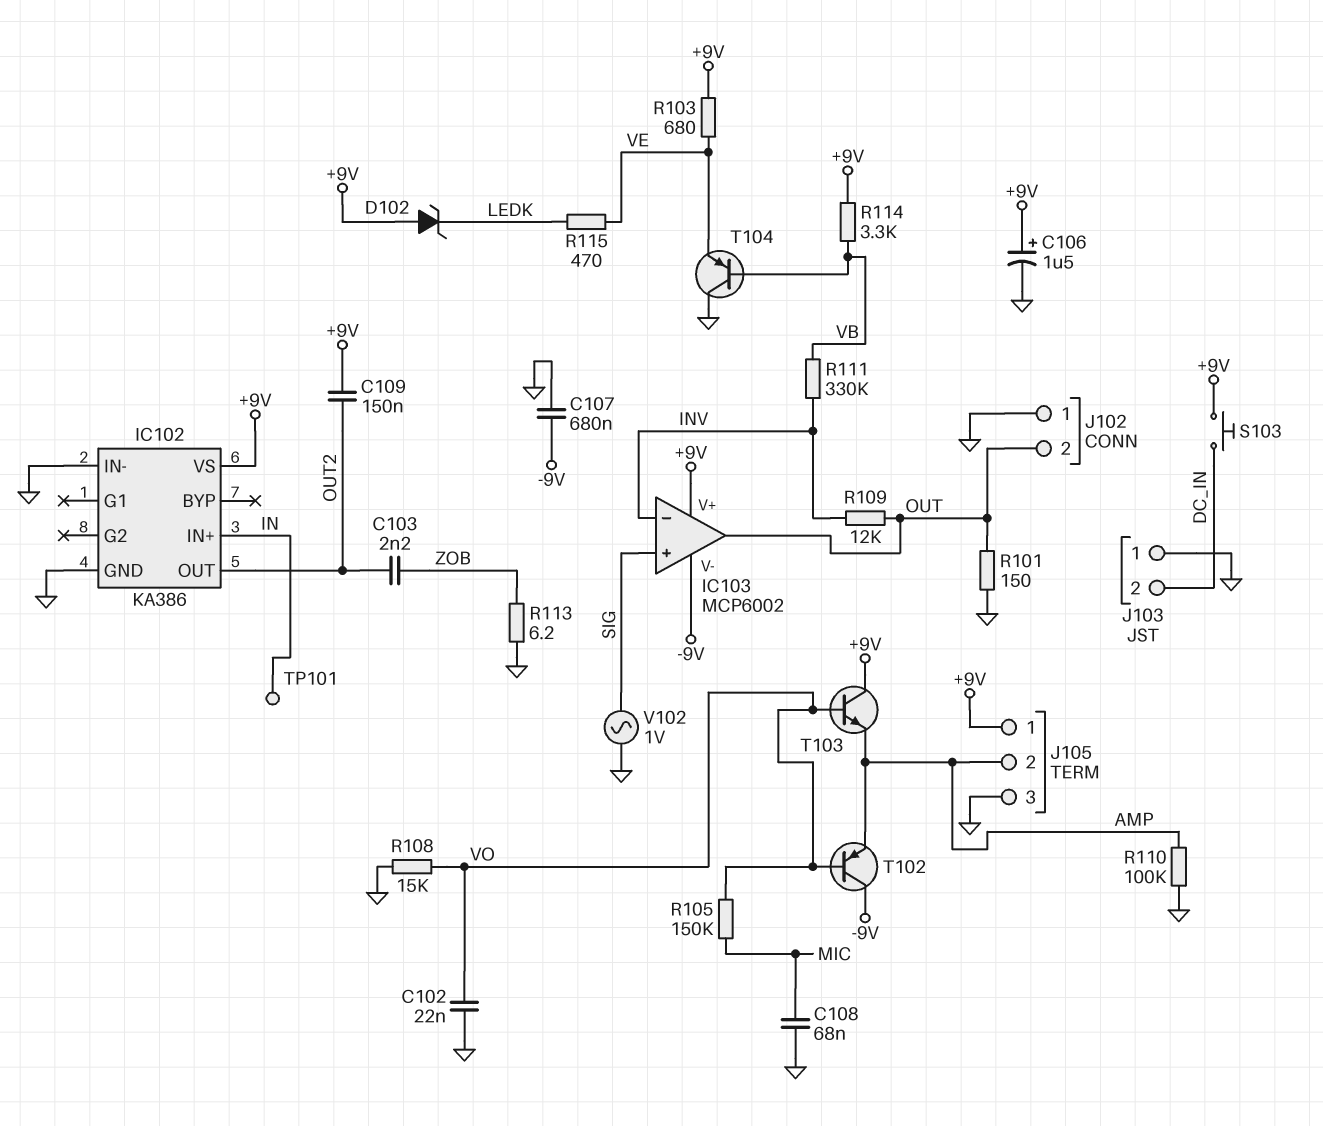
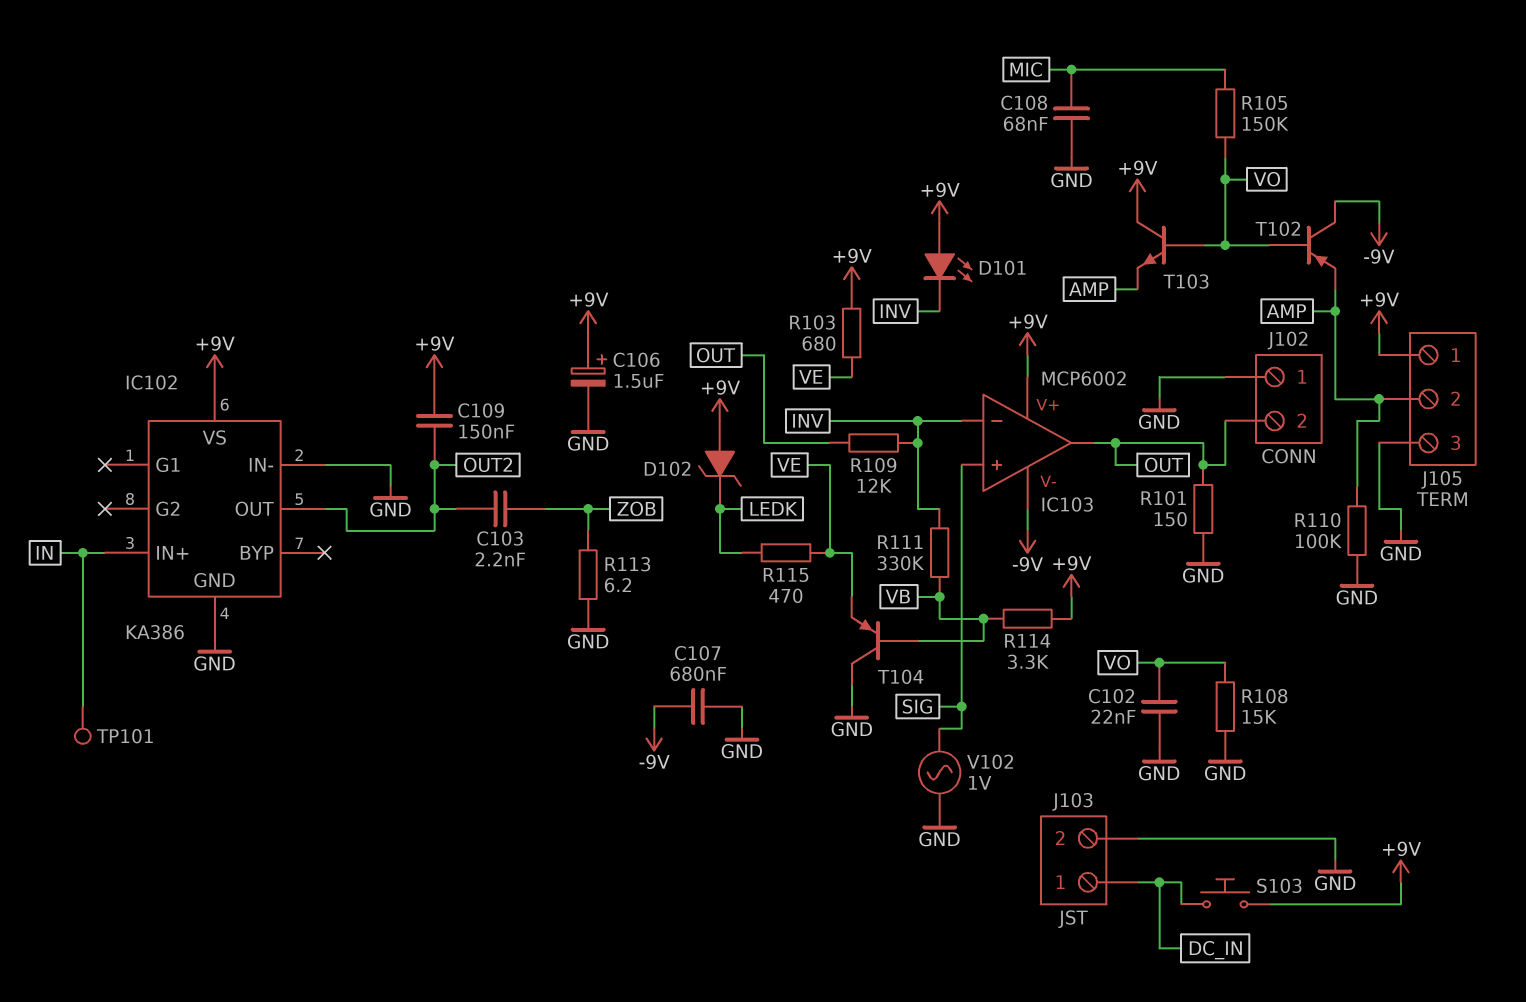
D101: none -> LED (A +9V, K INV)
J103 pin 1: GND -> DC_IN
J103 pin 2: DC_IN -> GND

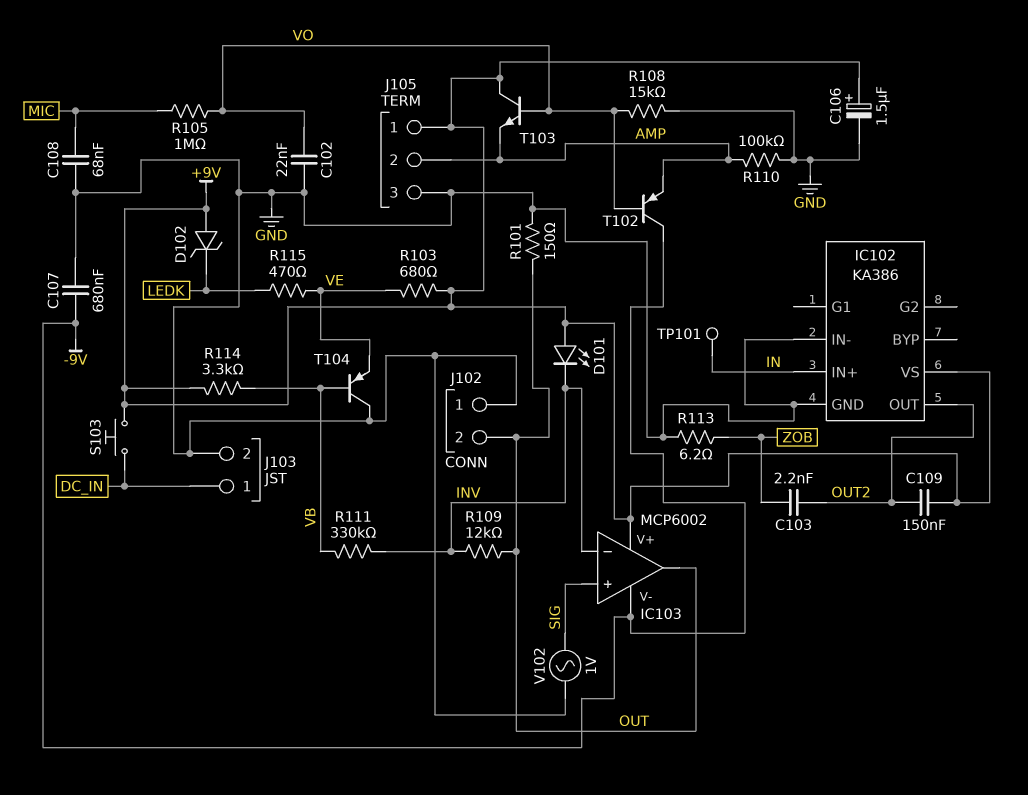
R105: 150k (MIC, VO) -> 1M (MIC, VO)

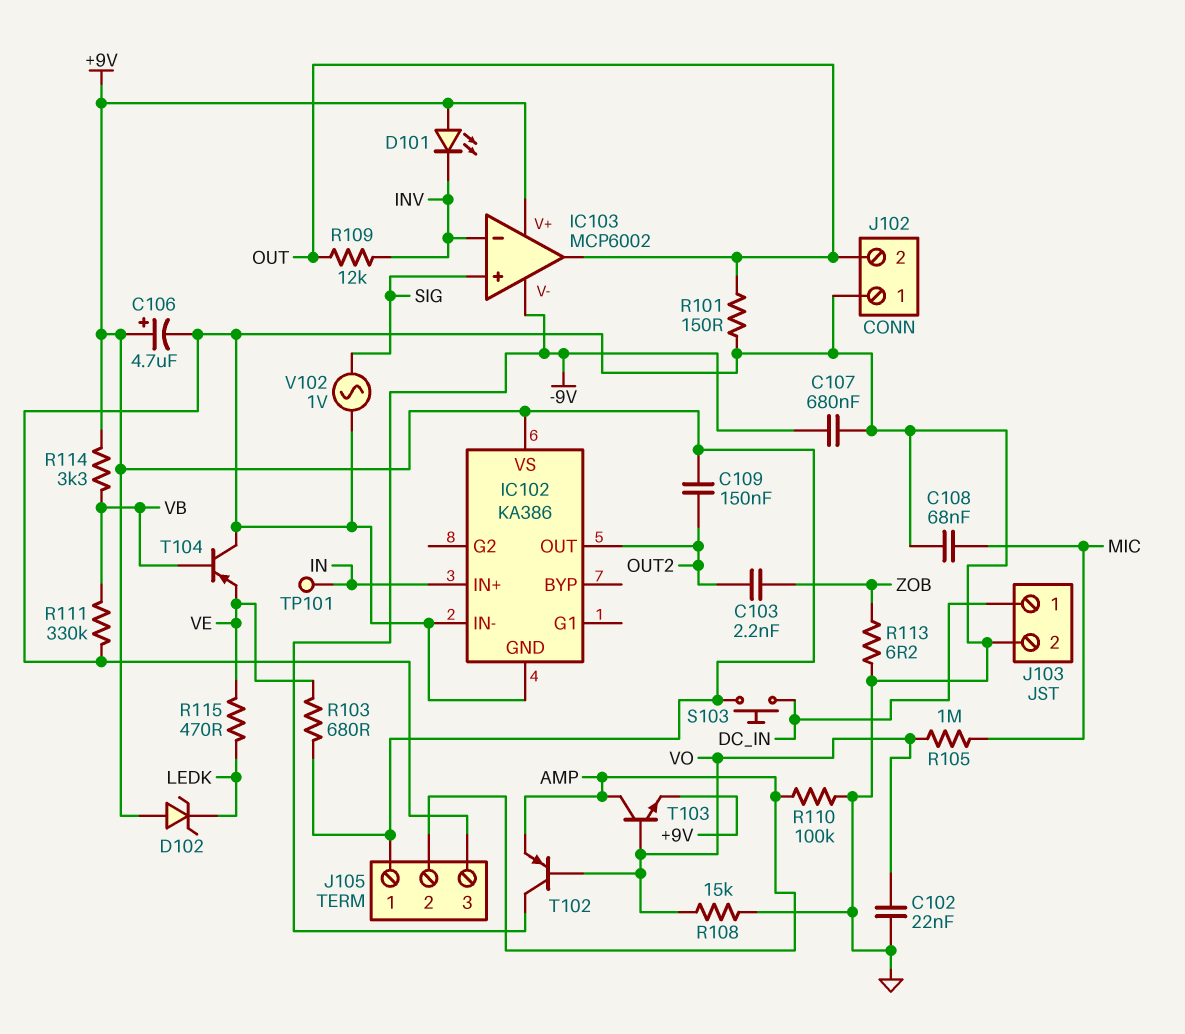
C106: 1.5uF (plus +9V, minus GND) -> 4.7uF (plus +9V, minus GND)
R111: 330k (INV, VB) -> 330k (GND, VB)
T103: NPN (B VO, C +9V, E AMP) -> NPN (B VO, C AMP, E +9V)

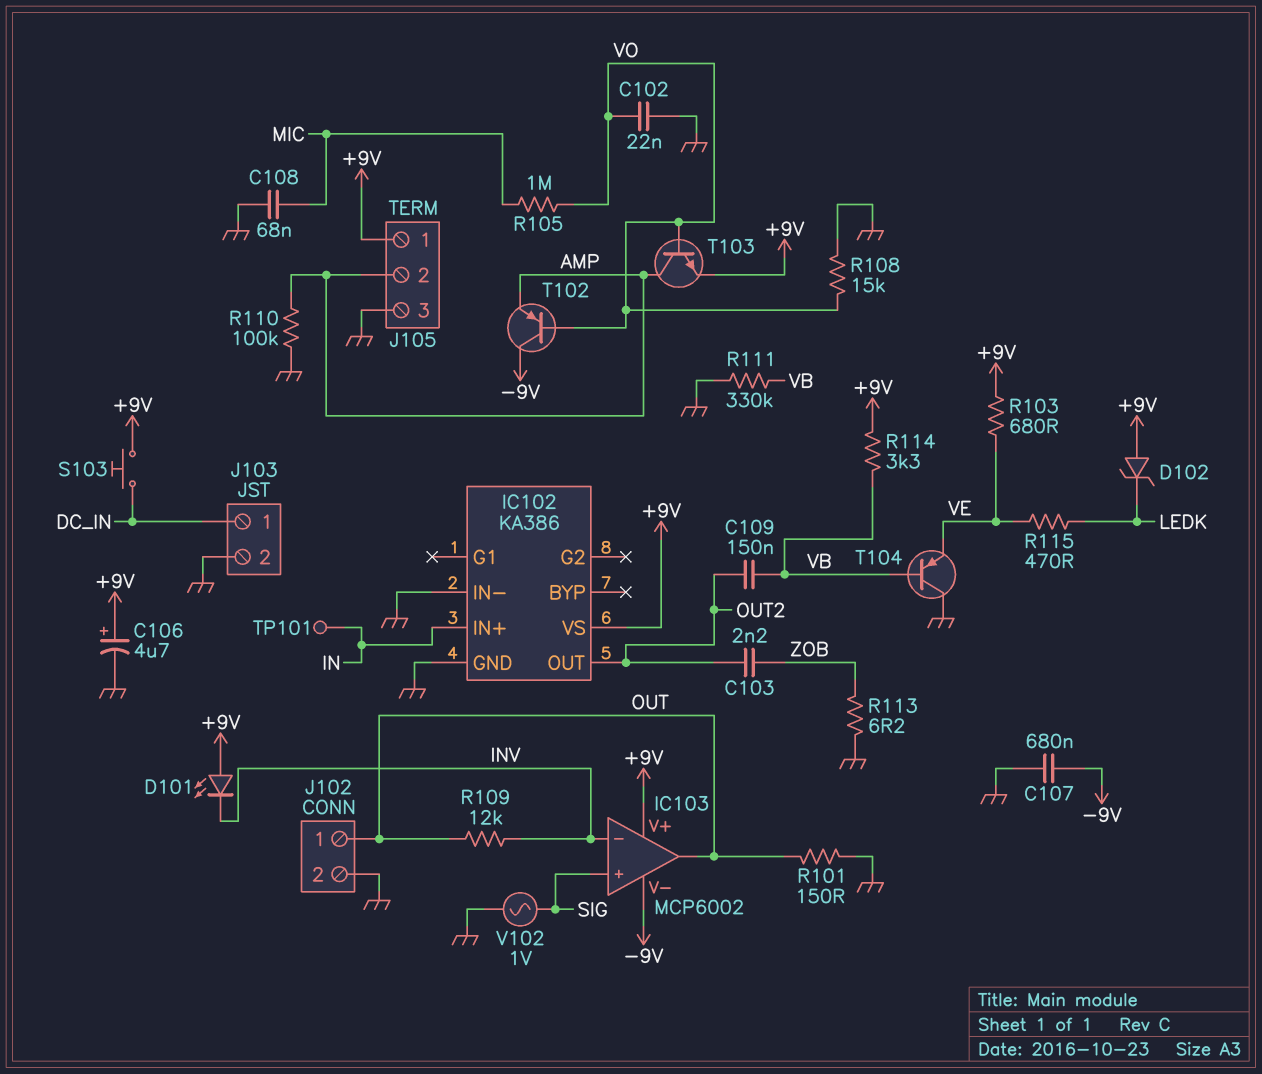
C109: 150nF (+9V, OUT2) -> 150nF (OUT2, VB)
J102 pin 1: GND -> OUT
J102 pin 2: OUT -> GND

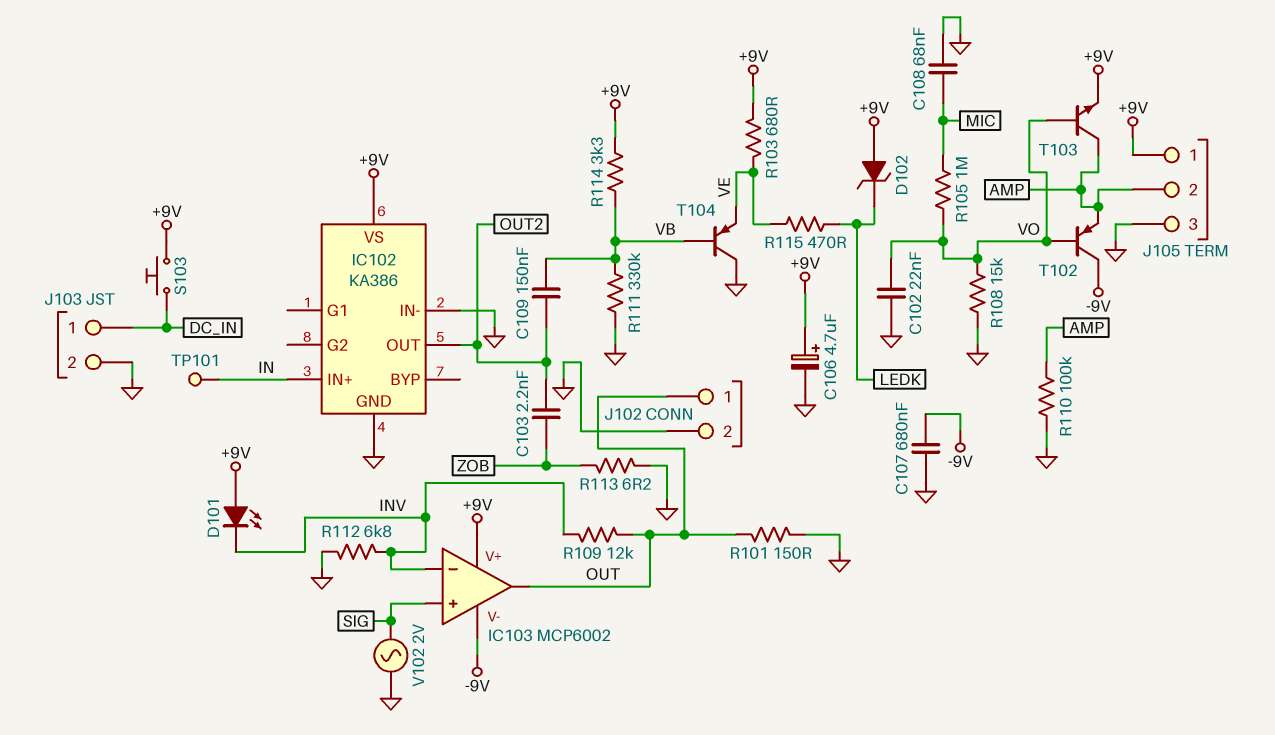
R112: none -> 6.8k (GND, INV)
V102: AC 1V (GND, SIG) -> AC 2V (GND, SIG)

